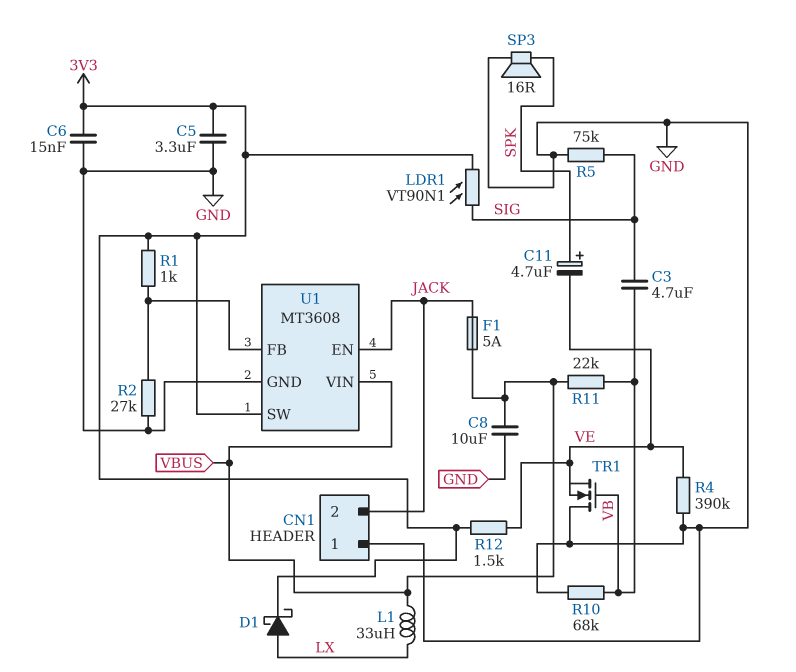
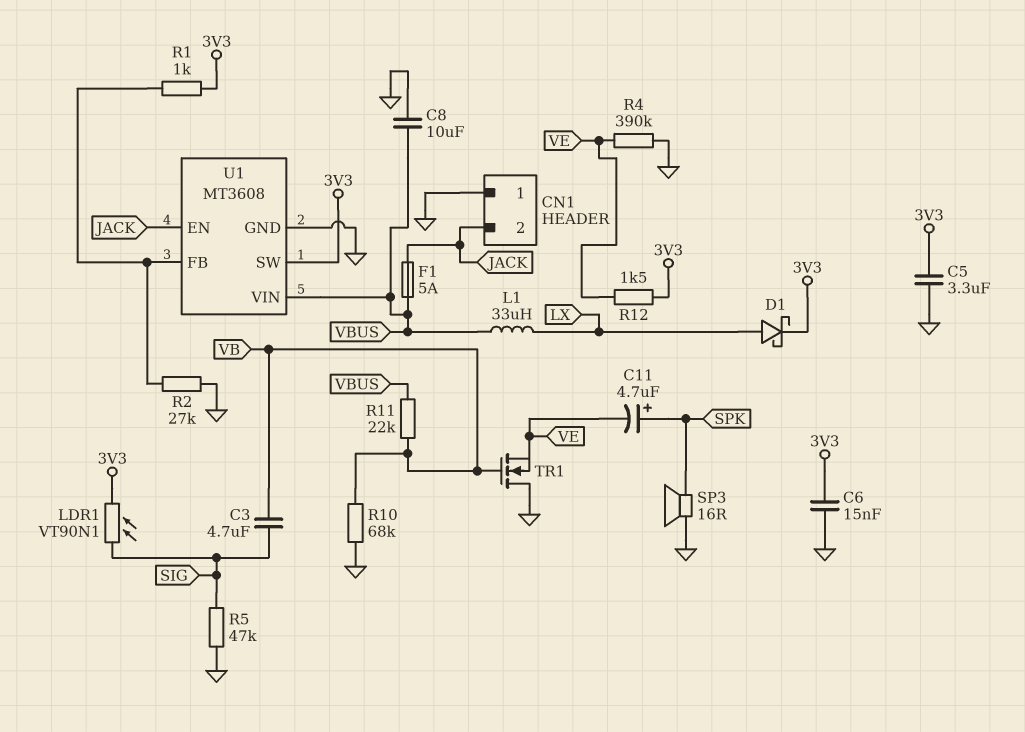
R5: 75k (GND, SIG) -> 47k (GND, SIG)

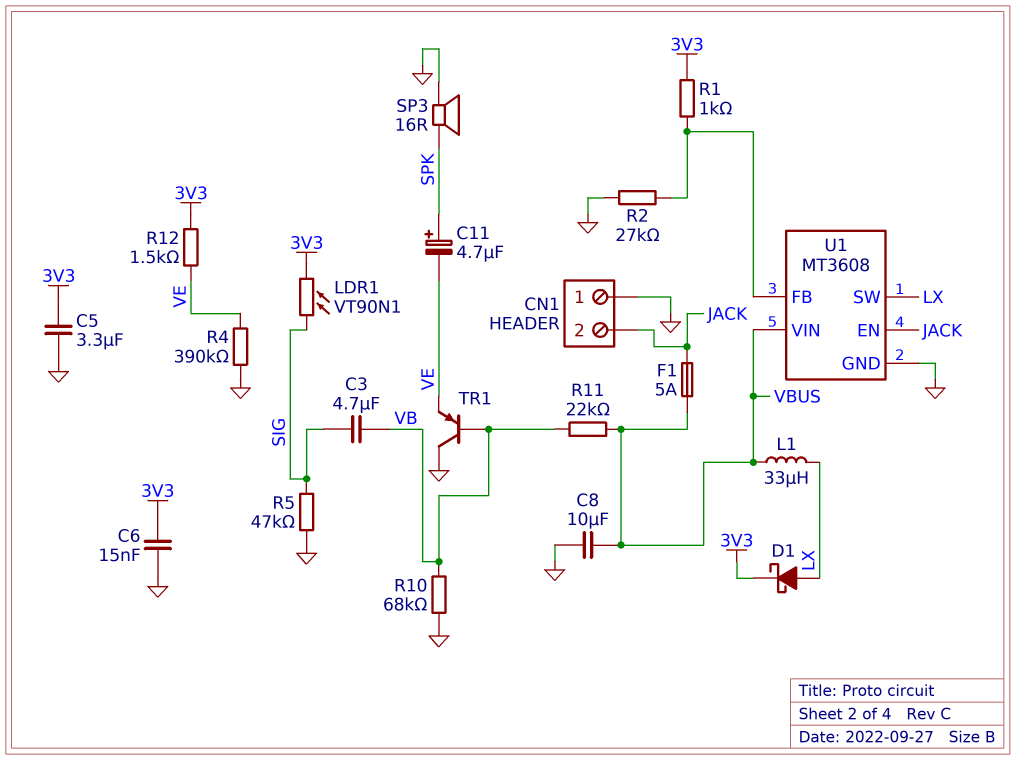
TR1: NMOS (G VB, D GND, S VE) -> PNP (B VB, C GND, E VE)
U1 pin SW: 3V3 -> LX

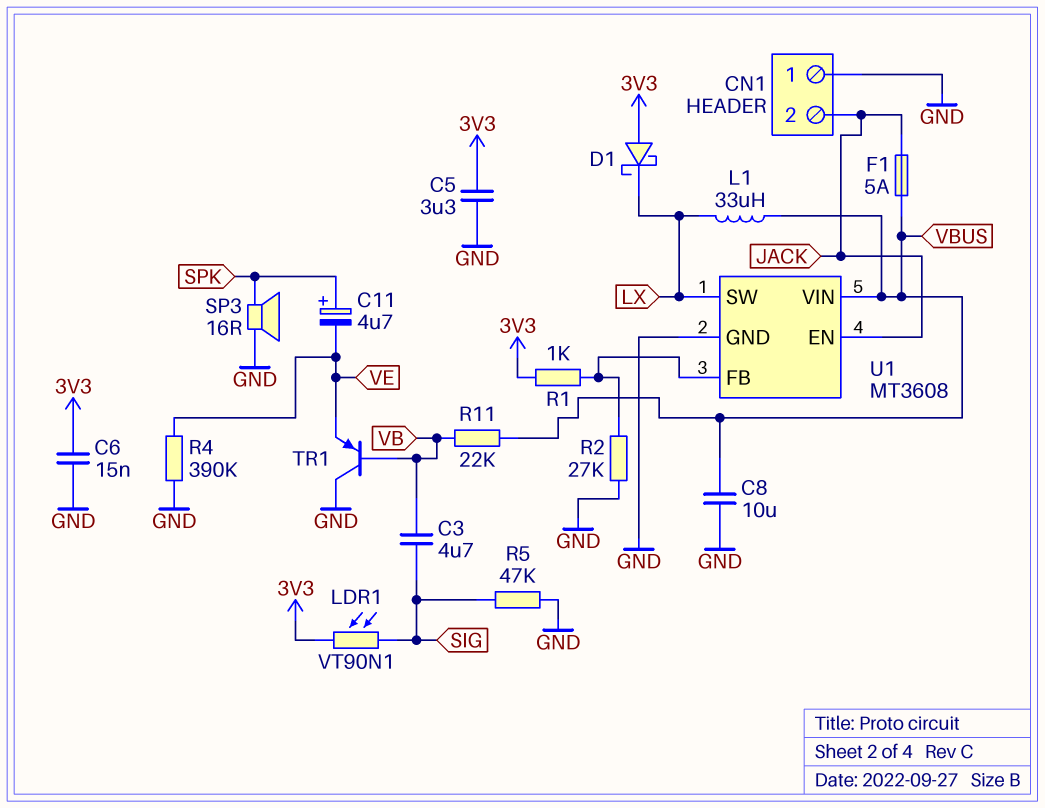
D1: schottky (A LX, K 3V3) -> schottky (A 3V3, K LX)
R10: 68k (GND, VB) -> none
R12: 1.5k (3V3, VE) -> none

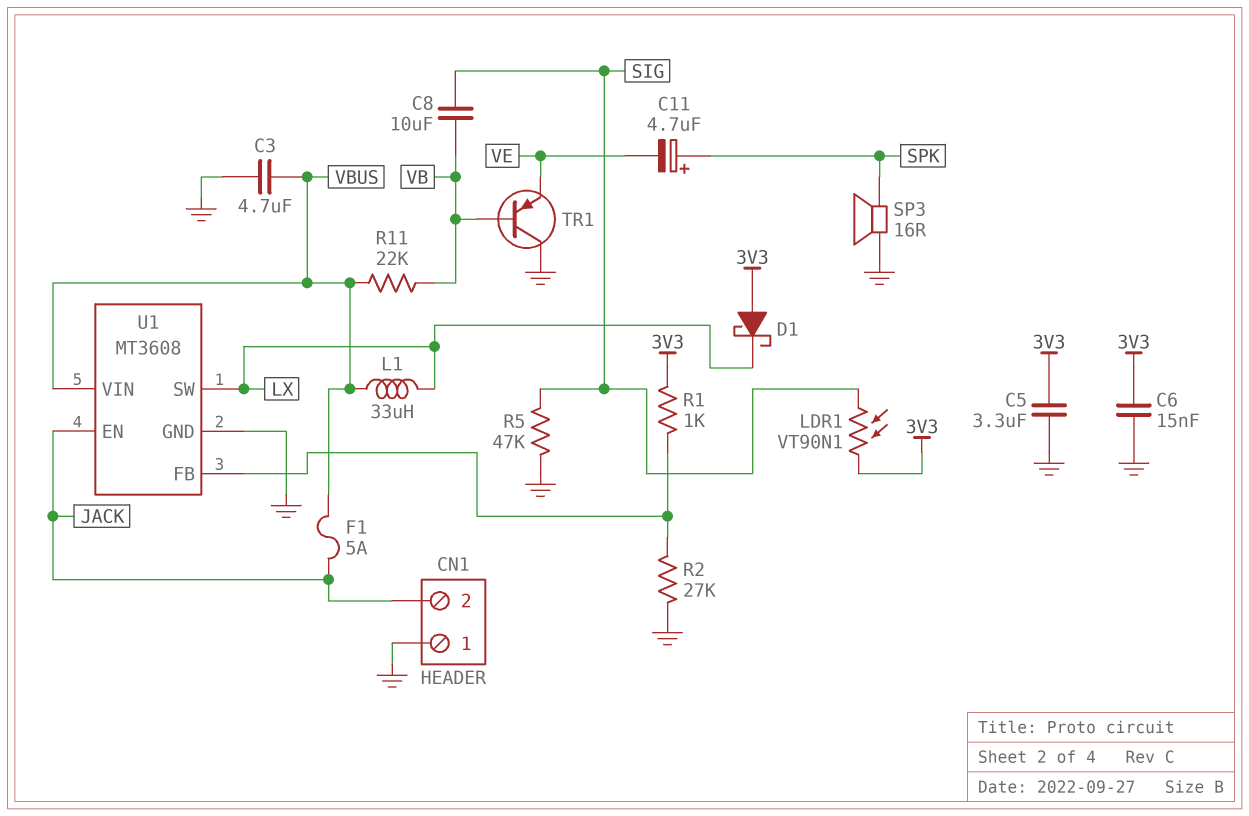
C3: 4.7uF (SIG, VB) -> 4.7uF (GND, VBUS)
C8: 10uF (GND, VBUS) -> 10uF (SIG, VB)
R4: 390k (GND, VE) -> none

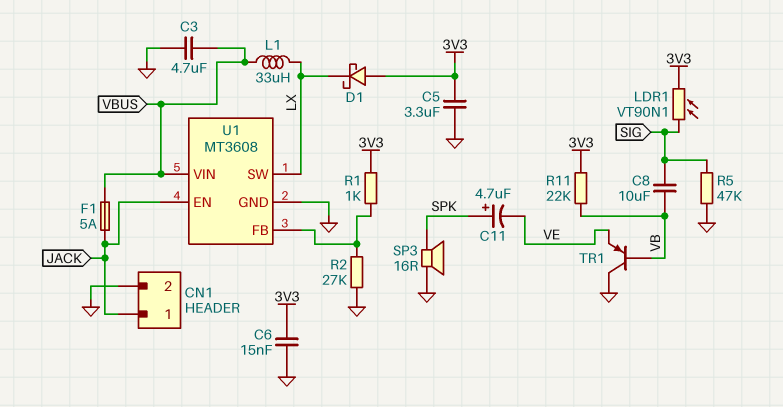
CN1 pin 1: GND -> JACK
CN1 pin 2: JACK -> GND
R11: 22k (VB, VBUS) -> 22k (3V3, VB)

